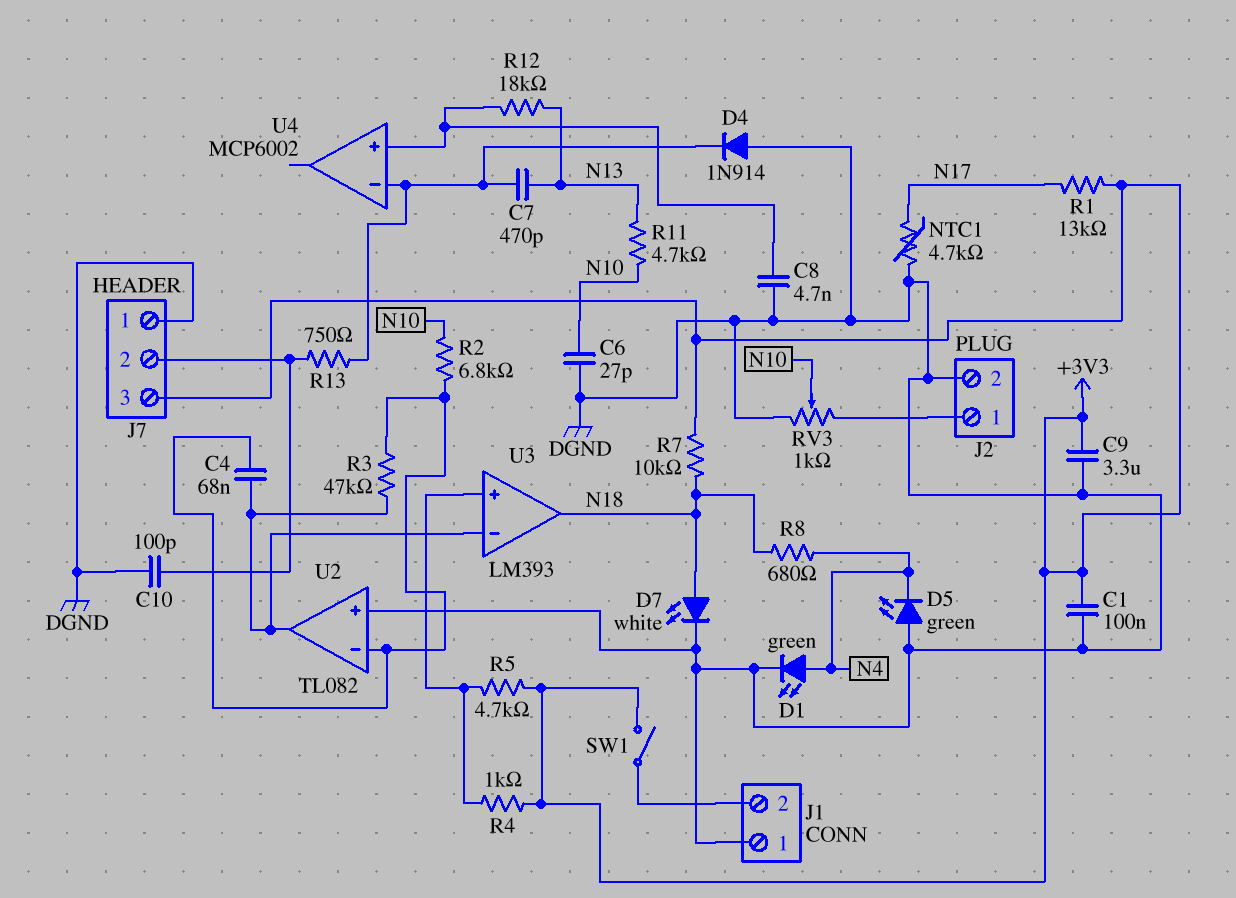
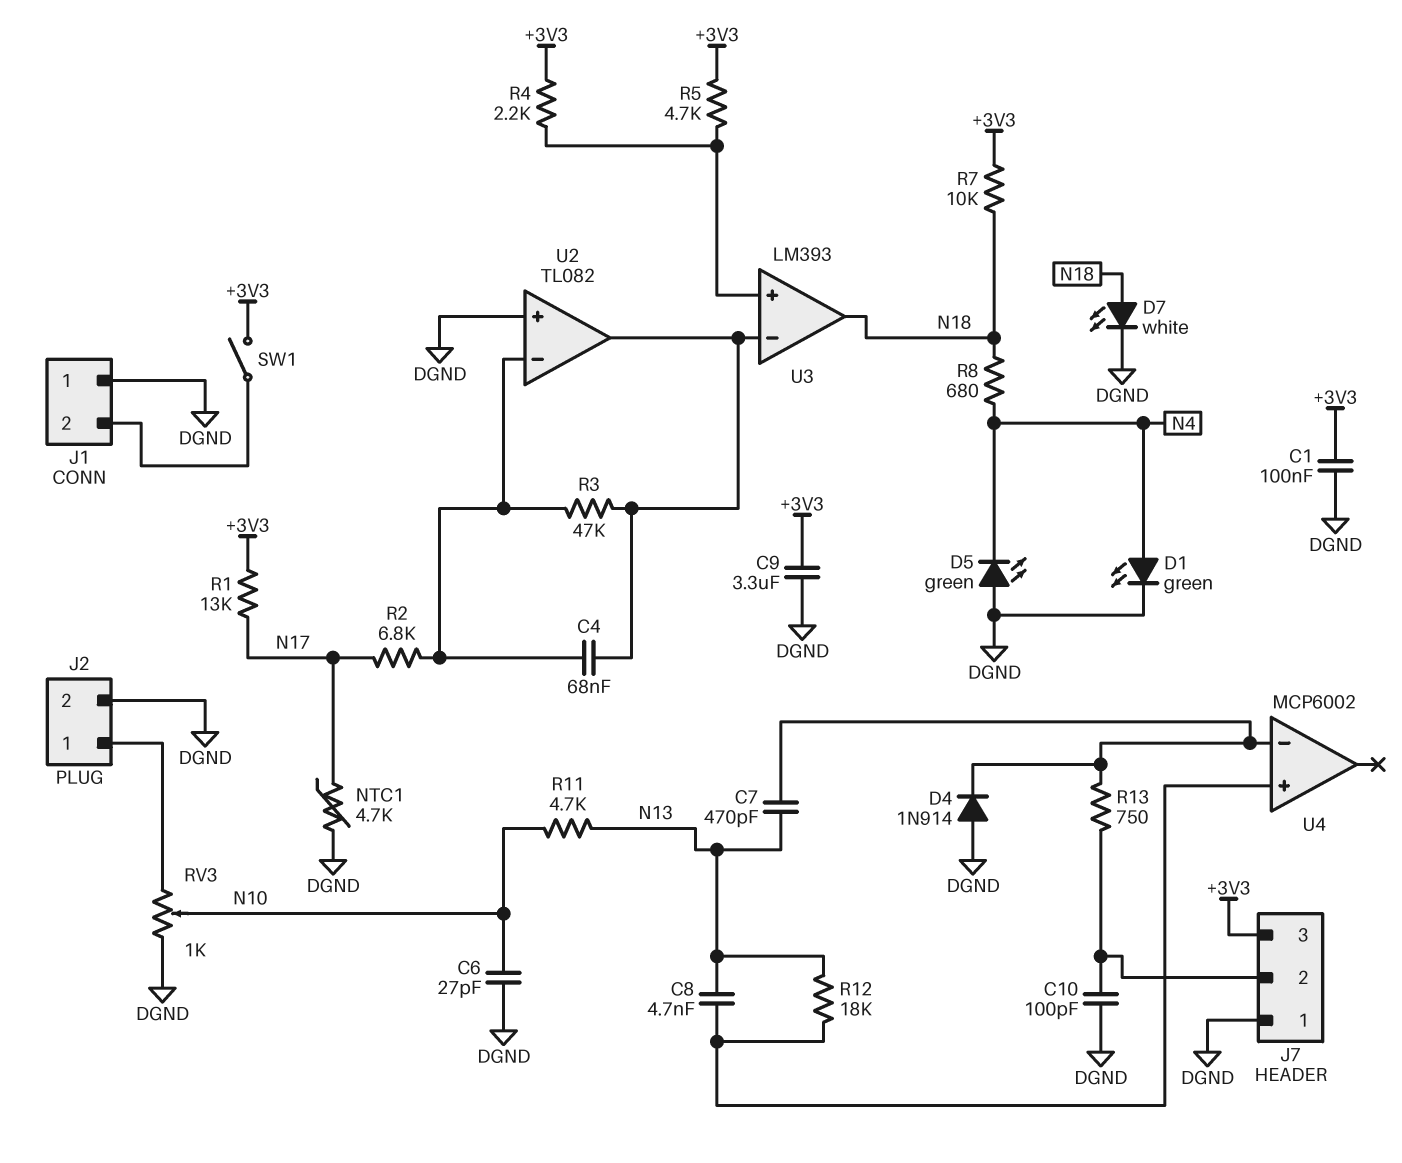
C8: 4.7nF (DGND, U4/in+) -> 4.7nF (N13, U4/in+)
R2: 6.8k (N10, U2/in-) -> 6.8k (N17, U2/in-)
R4: 1k (+3V3, U3/in+) -> 2.2k (+3V3, U3/in+)

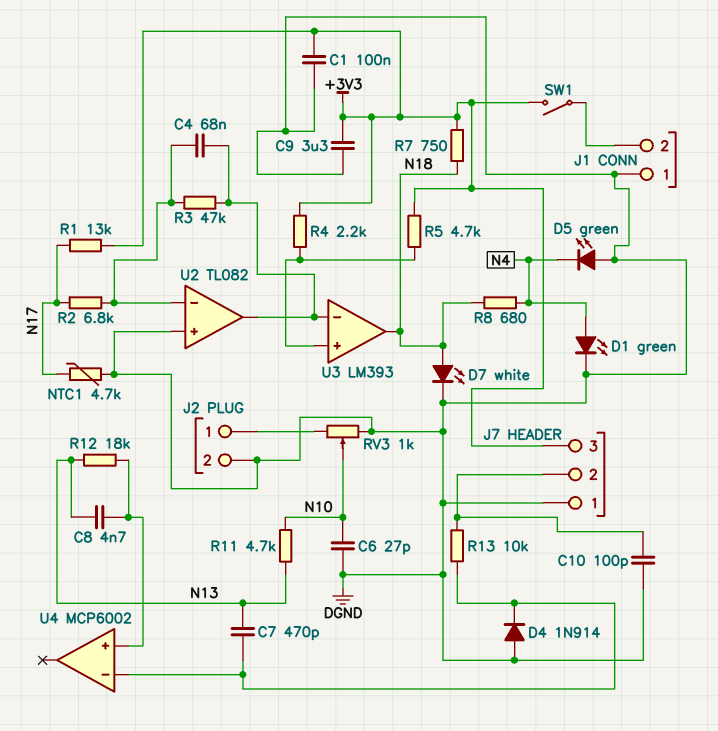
R7: 10k (+3V3, N18) -> 750 (+3V3, N18)
R13: 750 (J7/2, U4/in-) -> 10k (J7/2, U4/in-)

